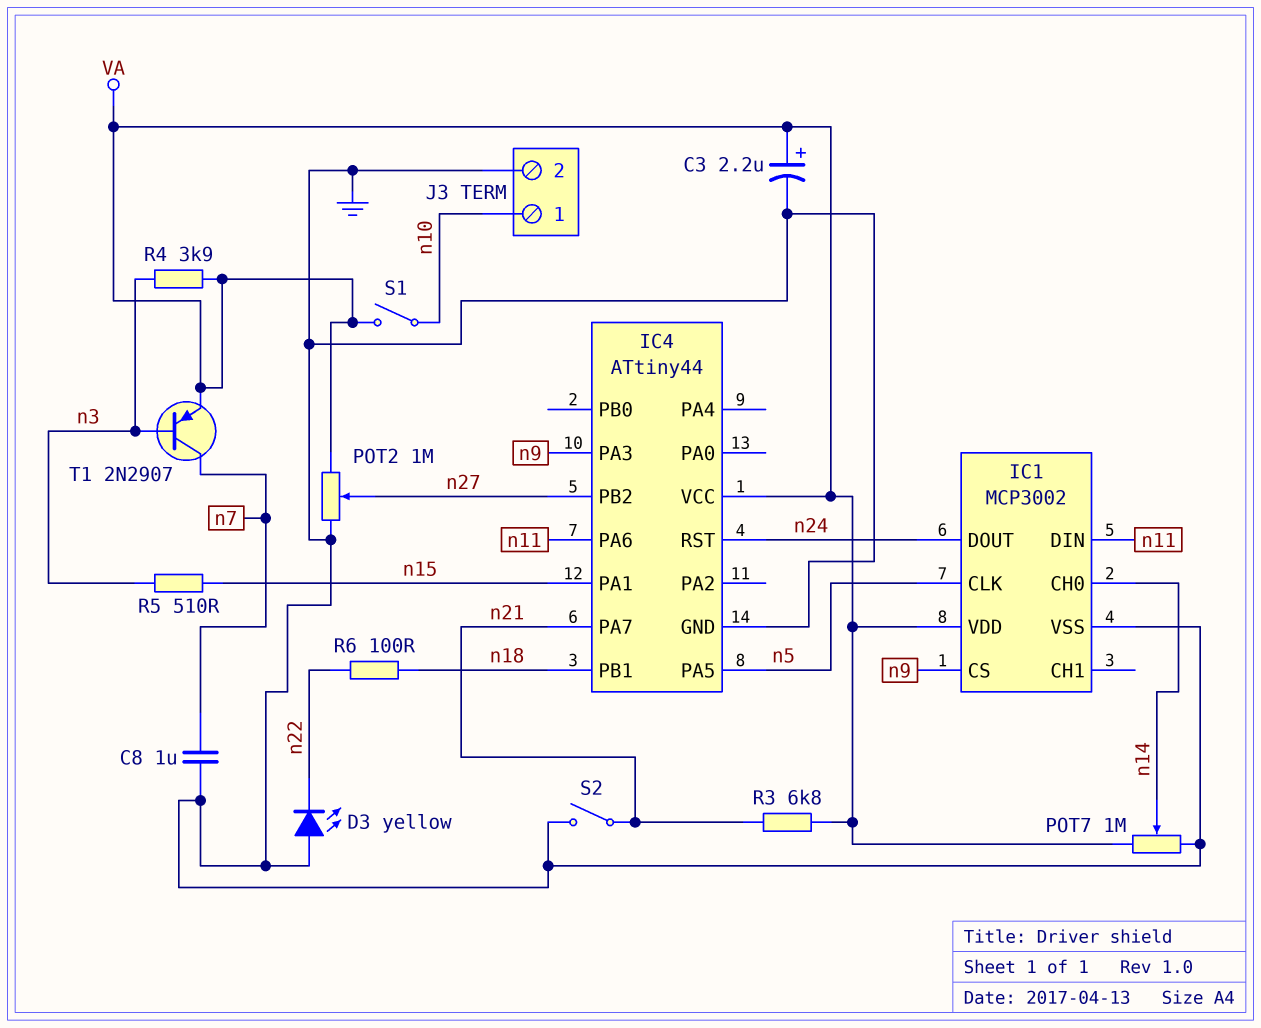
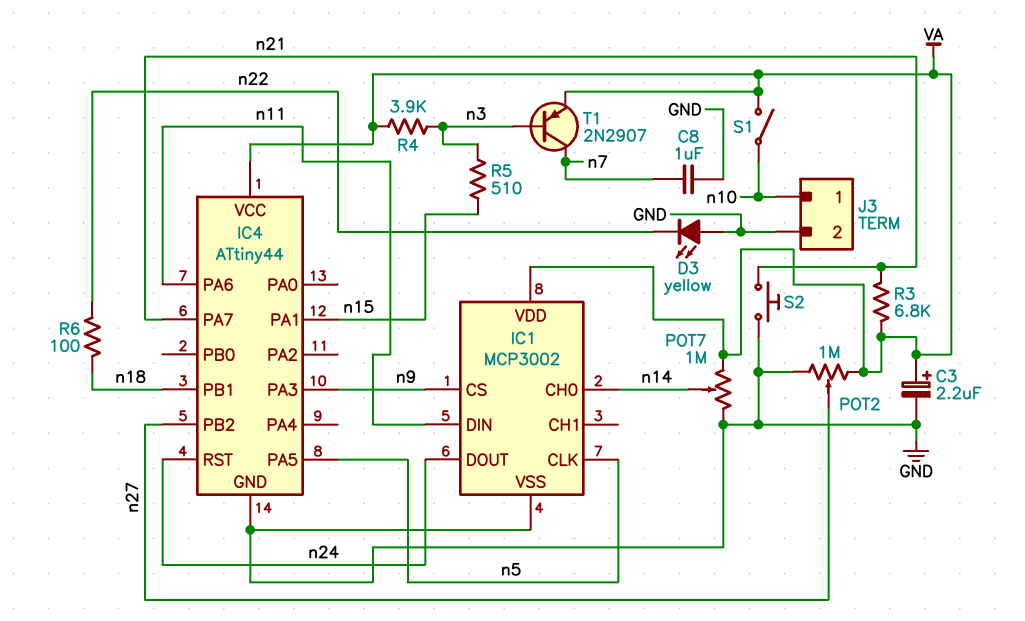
S2: switch (GND, n21) -> button (GND, n21)

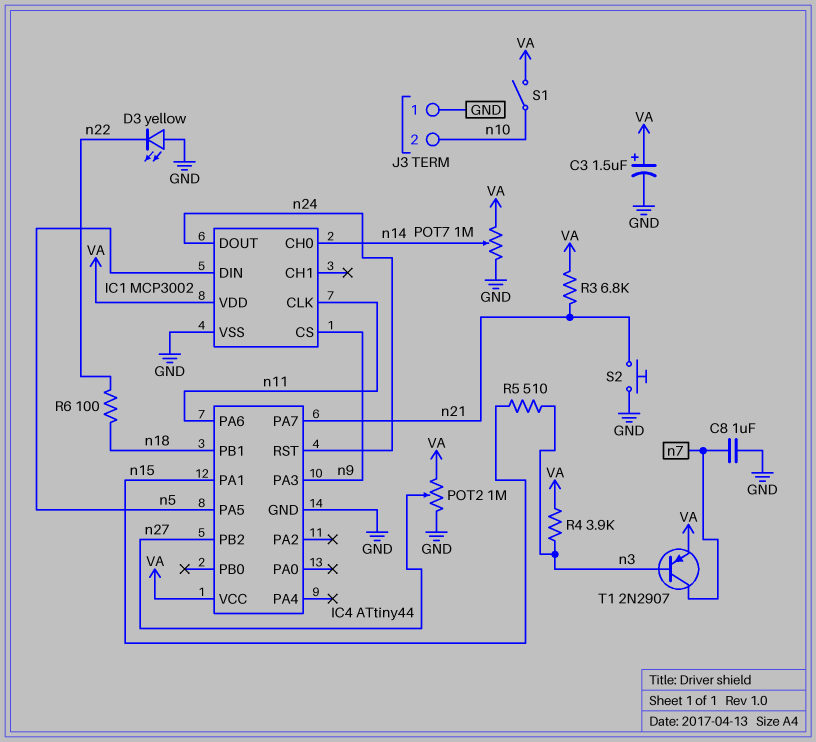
C3: 2.2uF (plus VA, minus GND) -> 1.5uF (plus VA, minus GND)
IC1 pin CLK: n5 -> n11
IC1 pin DIN: n11 -> n5
J3 pin 1: n10 -> GND
J3 pin 2: GND -> n10

